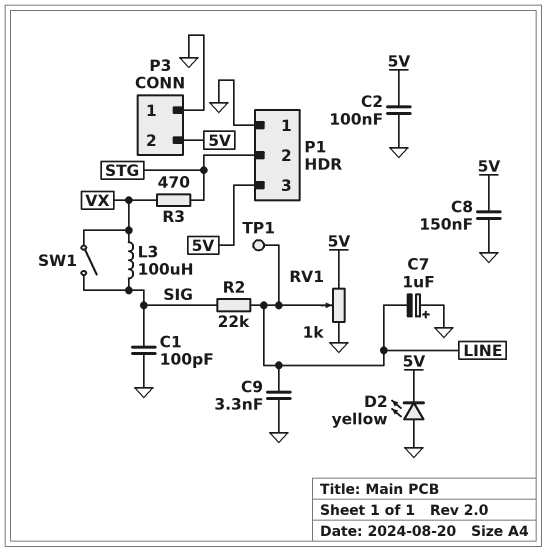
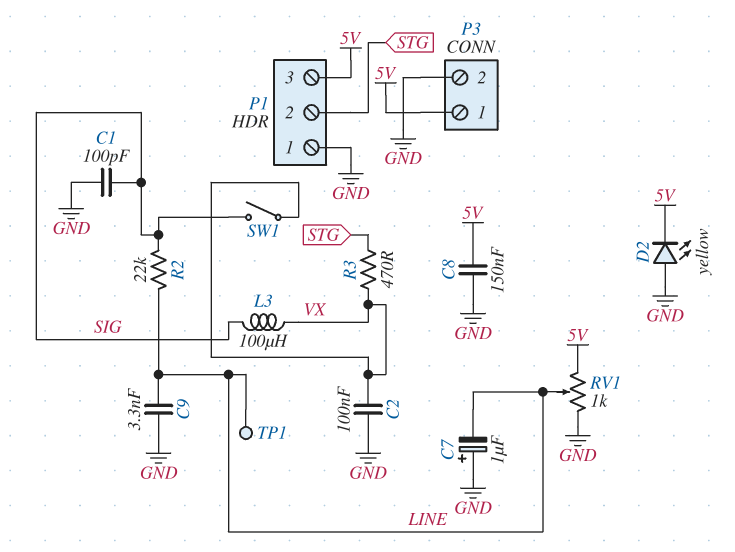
C2: 100nF (5V, GND) -> 100nF (GND, VX)
P3 pin 1: GND -> 5V
P3 pin 2: 5V -> GND

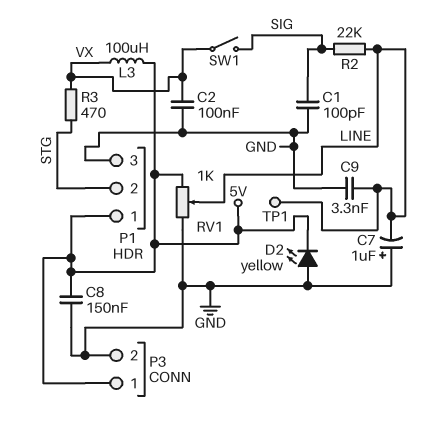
L3: 100uH (SIG, VX) -> 100uH (5V, VX)
P1 pin 1: GND -> 5V
P1 pin 3: 5V -> GND

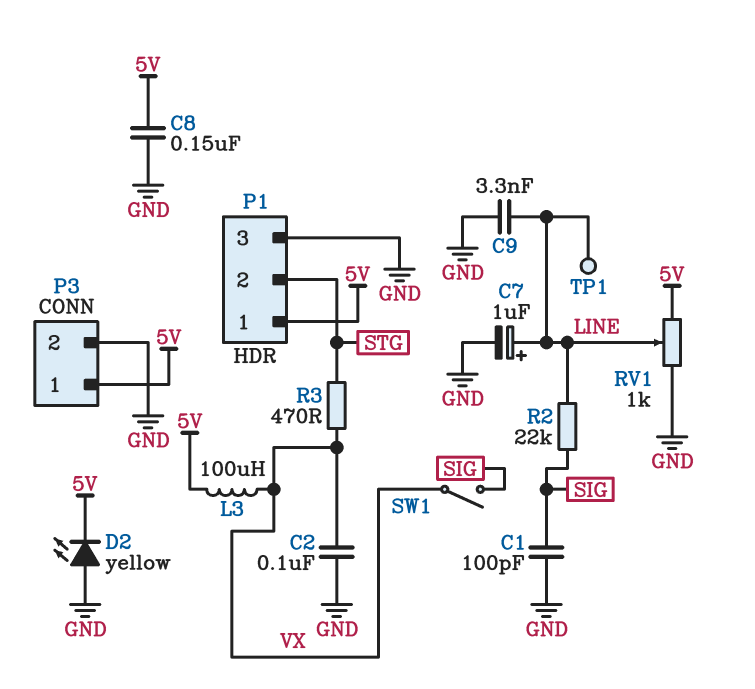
C7: 1uF (plus GND, minus LINE) -> 1uF (plus LINE, minus GND)

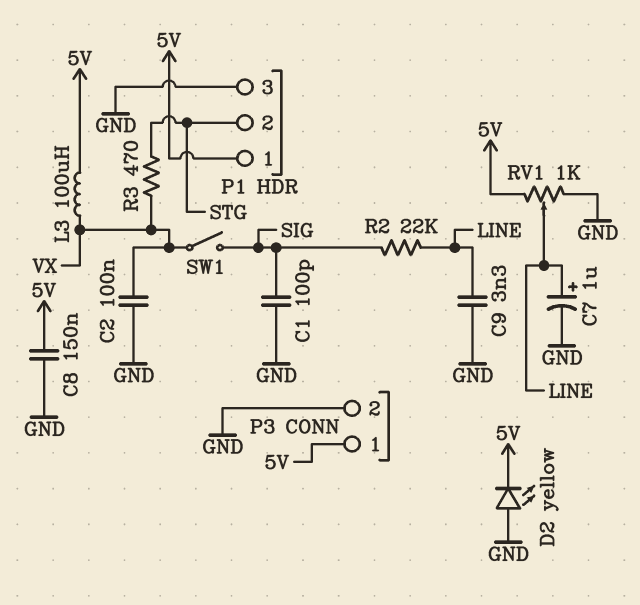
TP1: test point (LINE) -> none

